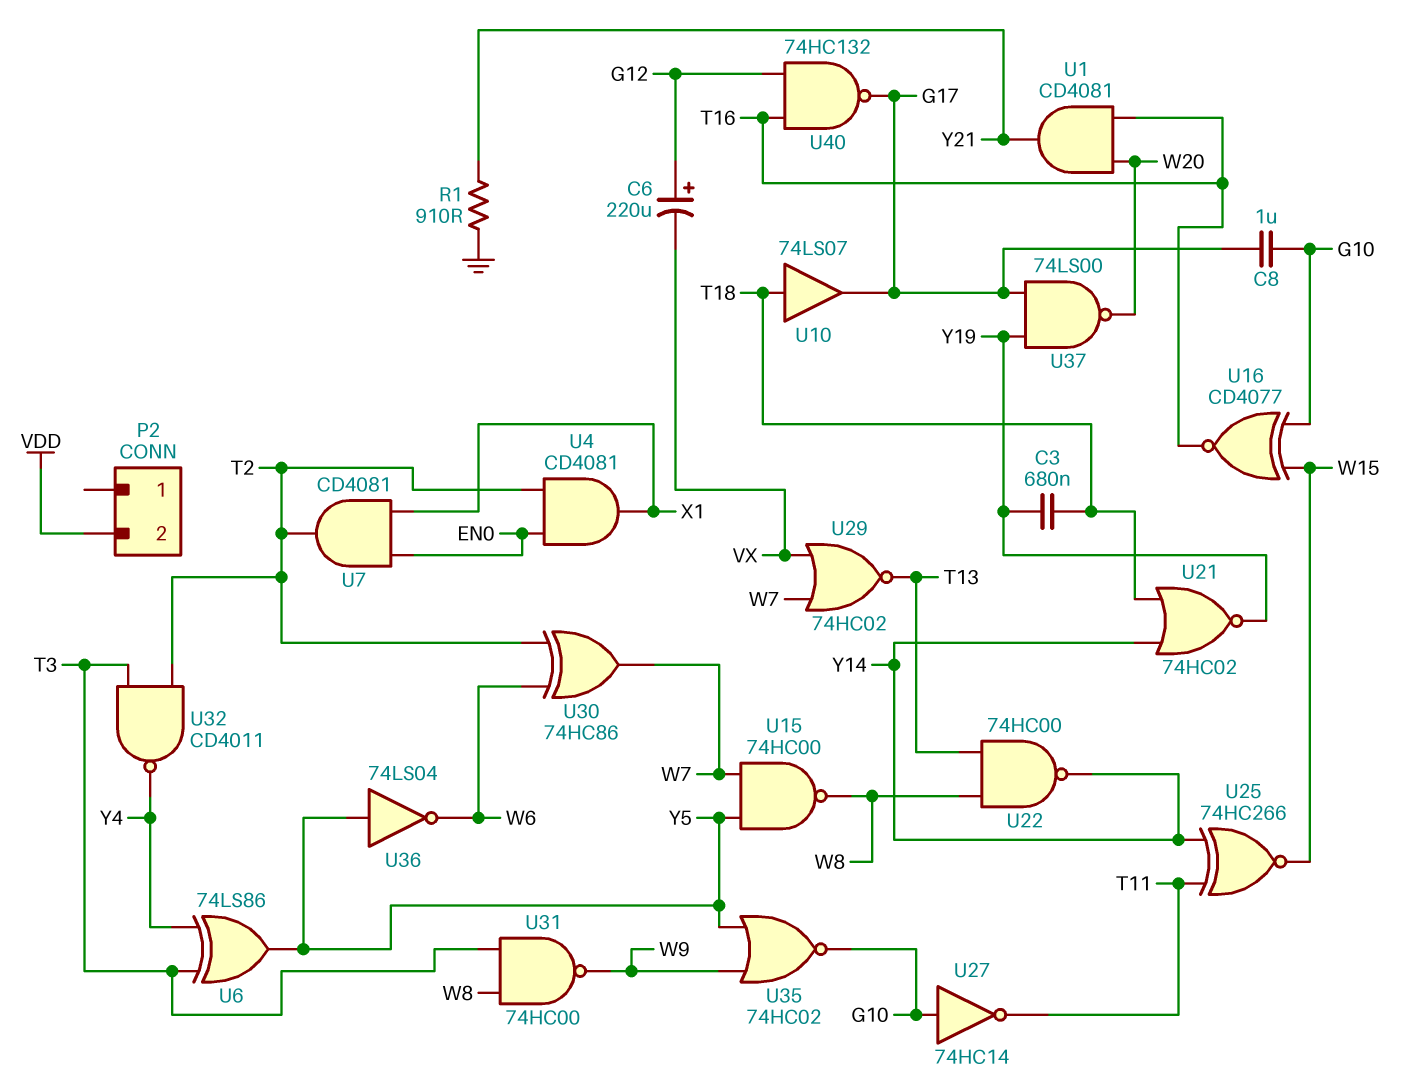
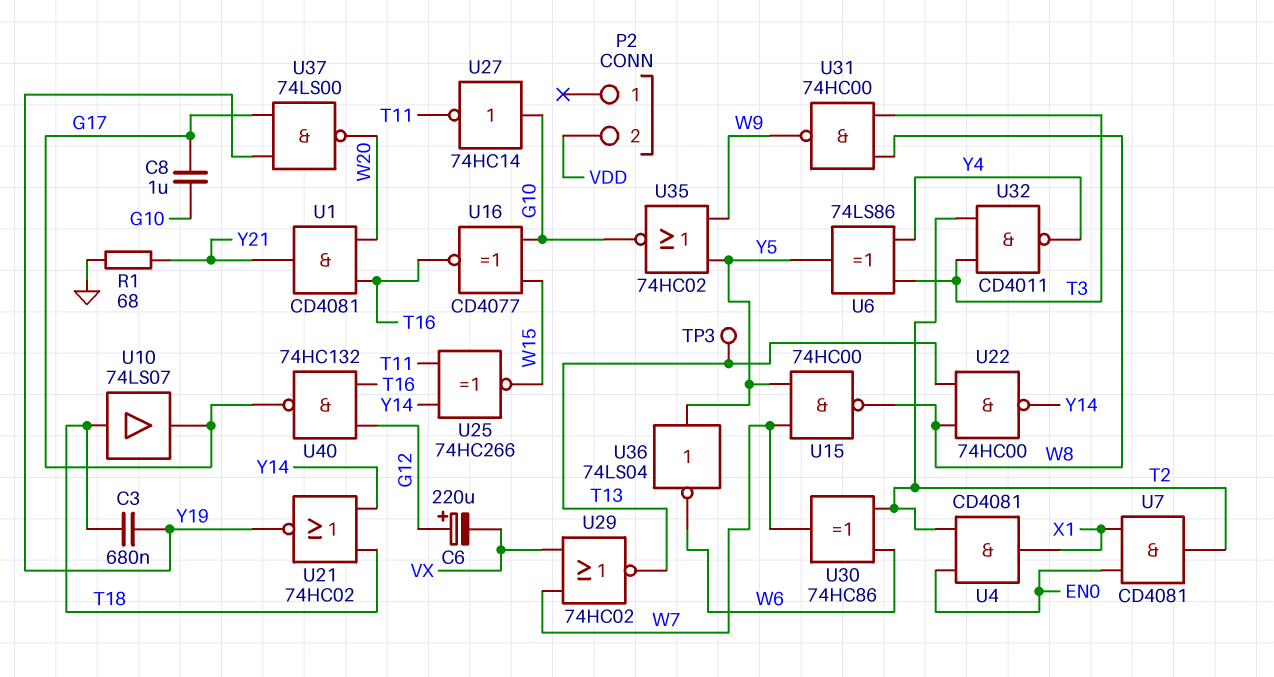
R1: 910 (GND, Y21) -> 68 (GND, Y21)
TP3: none -> test point (T13)

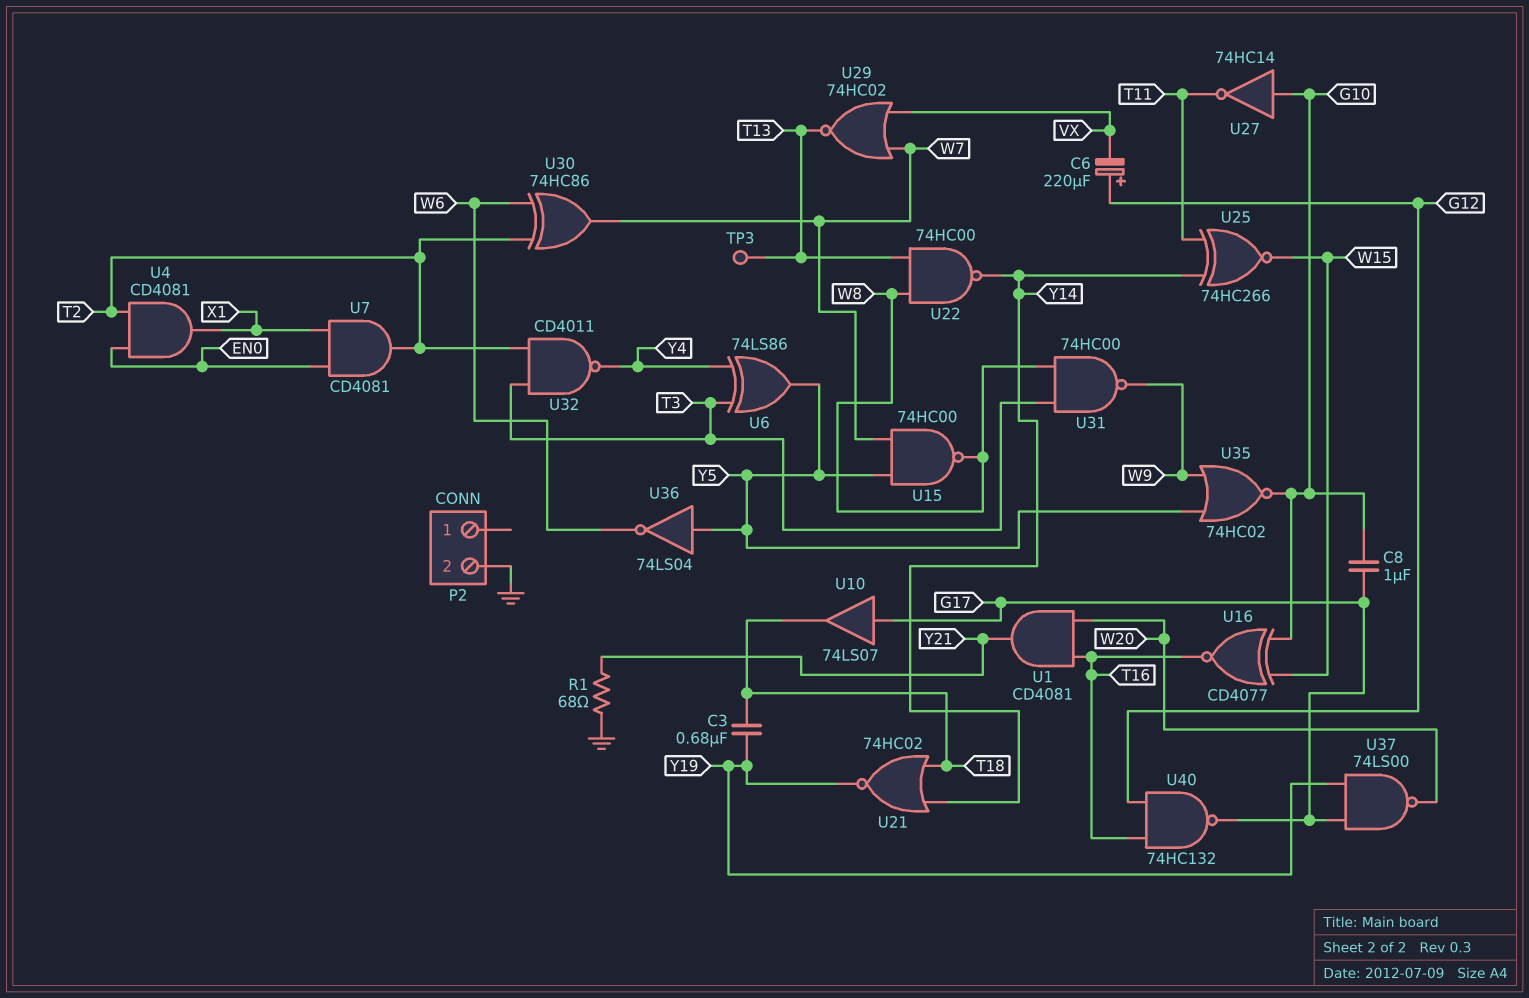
P2 pin 2: VDD -> GND
U10: buffer 74LS07 (in T18, out G17) -> buffer 74LS07 (in G17, out T18)

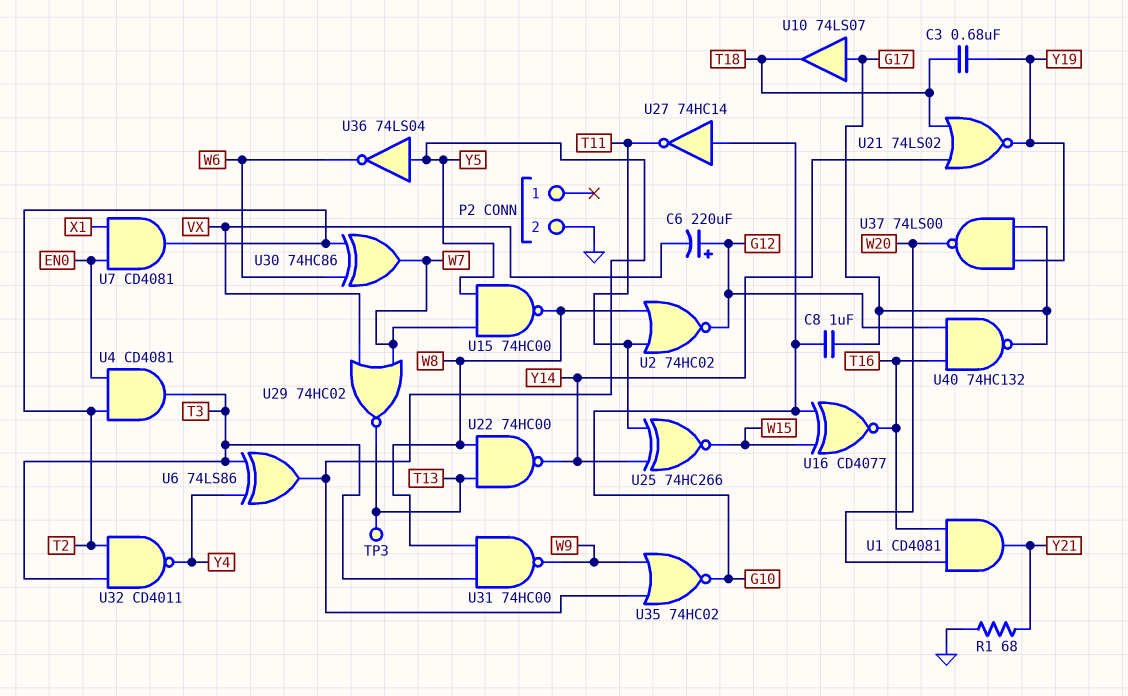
U2: none -> NOR 74HC02 (in T11, in W8, out G12)
U4: AND CD4081 (in EN0, in T2, out X1) -> AND CD4081 (in EN0, in T2, out T3)
U21: NOR 74HC02 (in T18, in Y14, out Y19) -> NOR 74LS02 (in T18, in Y14, out Y19)

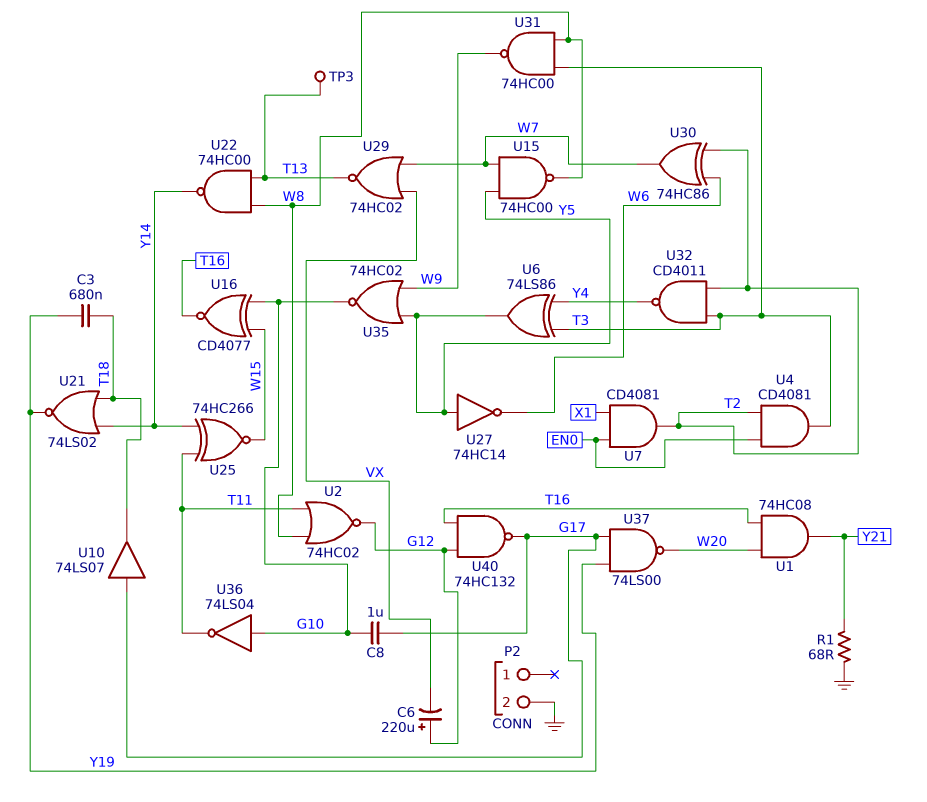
U1: AND CD4081 (in T16, in W20, out Y21) -> AND 74HC08 (in T16, in W20, out Y21)
U27: NOT 74HC14 (in G10, out T11) -> NOT 74HC14 (in Y5, out W6)
U36: NOT 74LS04 (in Y5, out W6) -> NOT 74LS04 (in G10, out T11)

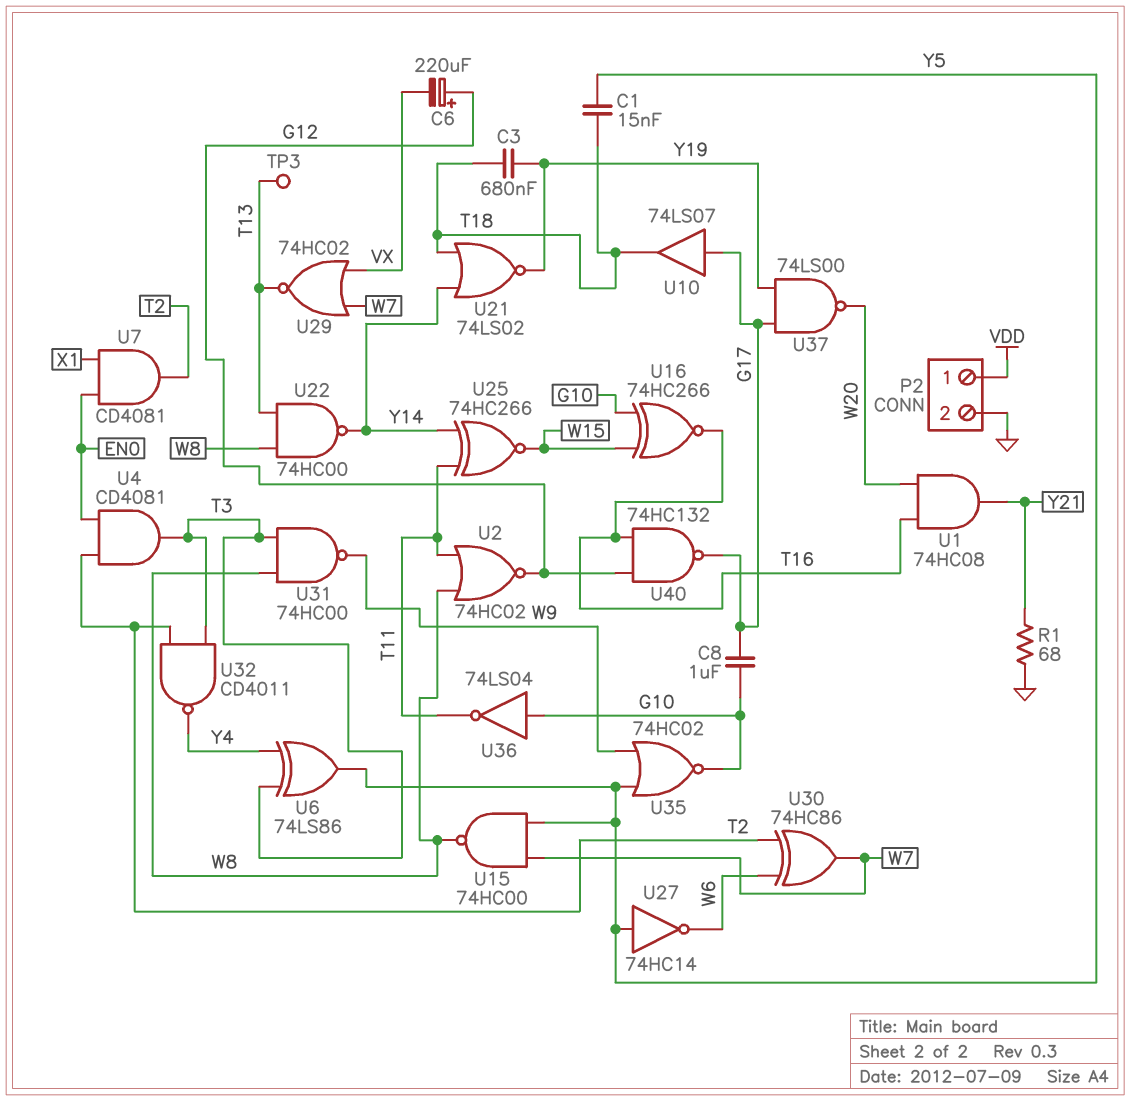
C1: none -> 15nF (T18, Y5)
P2 pin 1: none -> VDD
U16: XNOR CD4077 (in G10, in W15, out T16) -> XNOR 74HC266 (in G10, in W15, out T16)

